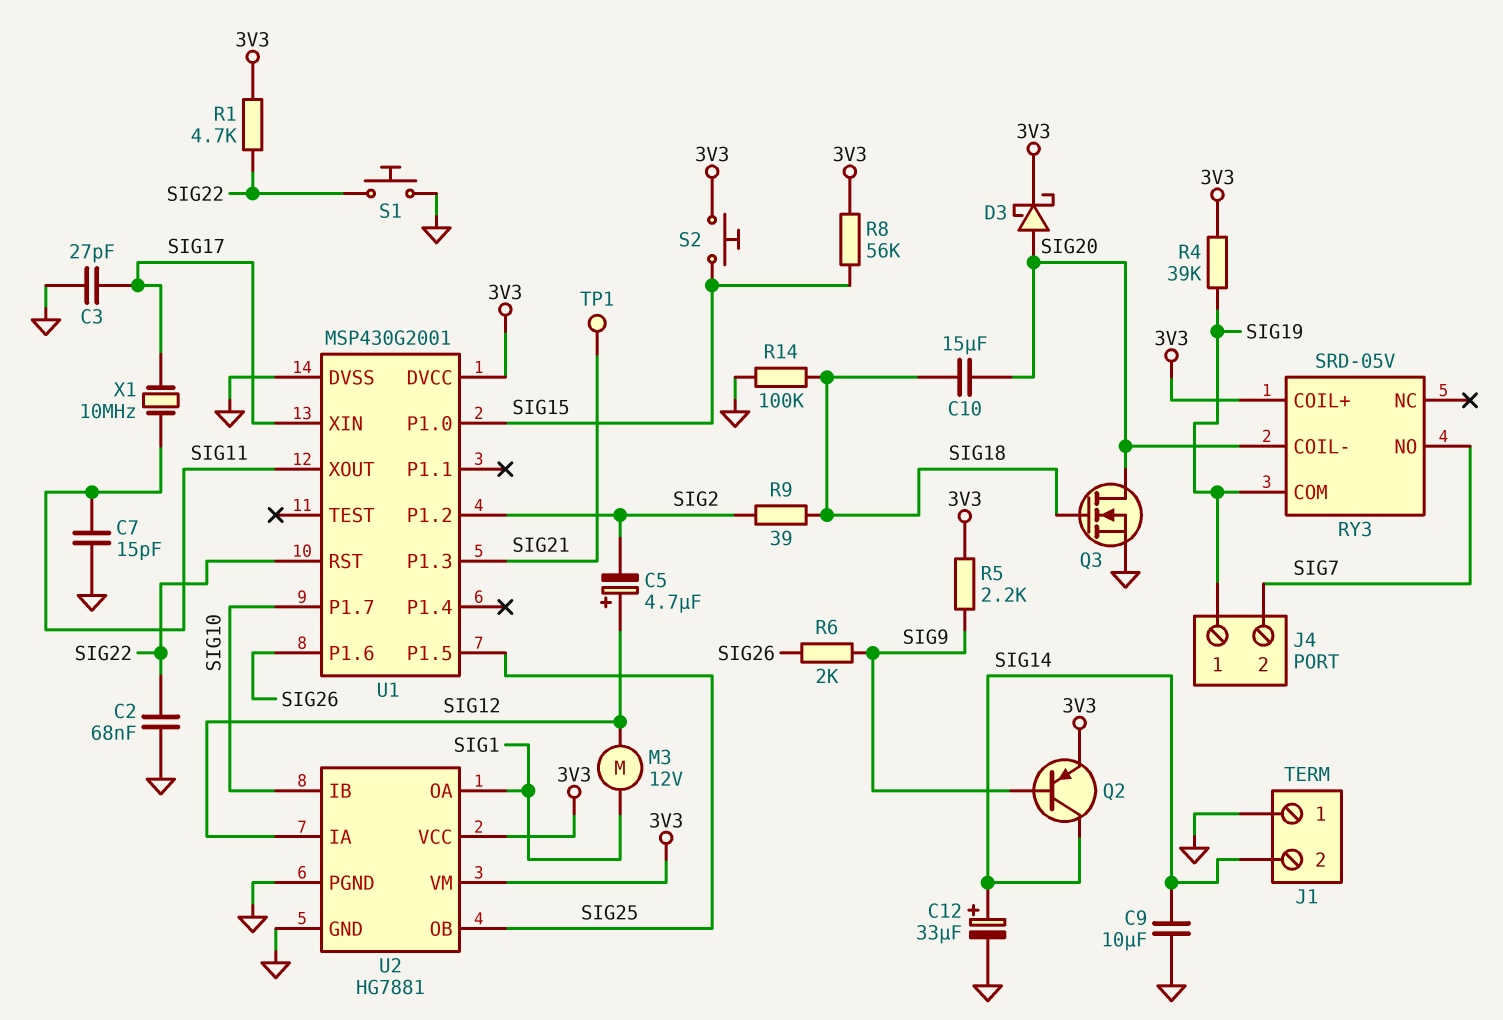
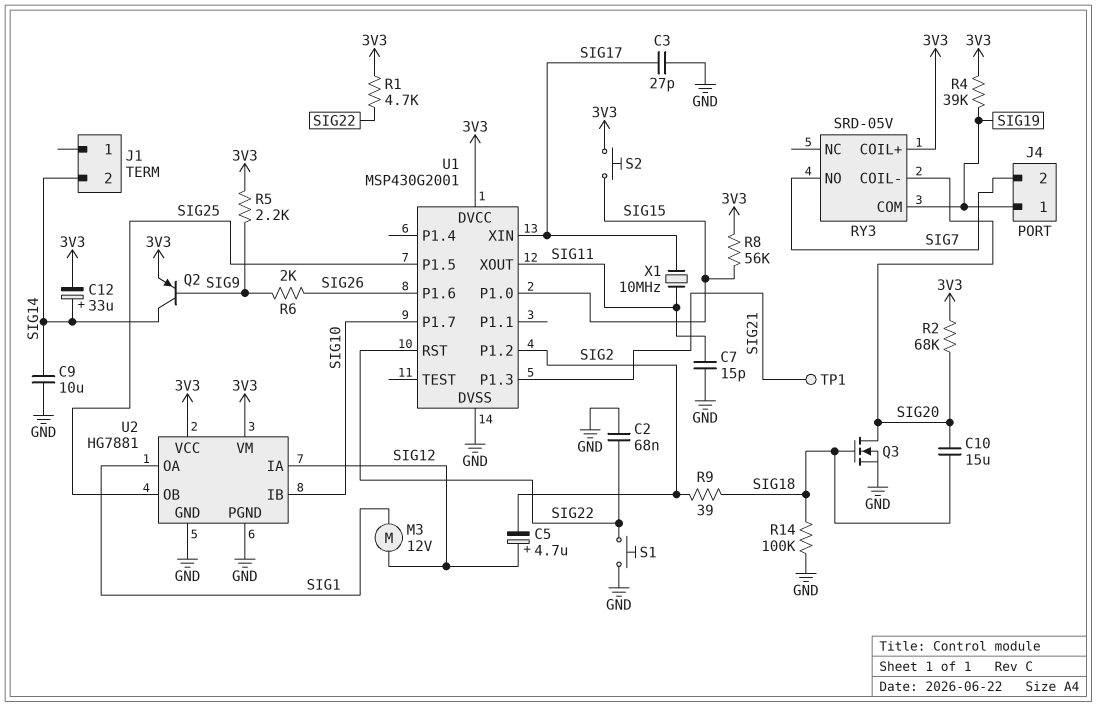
C12: 33uF (plus SIG14, minus GND) -> 33uF (plus SIG14, minus 3V3)
D3: schottky (A SIG20, K 3V3) -> none
J1 pin 1: GND -> none
R2: none -> 68k (3V3, SIG20)

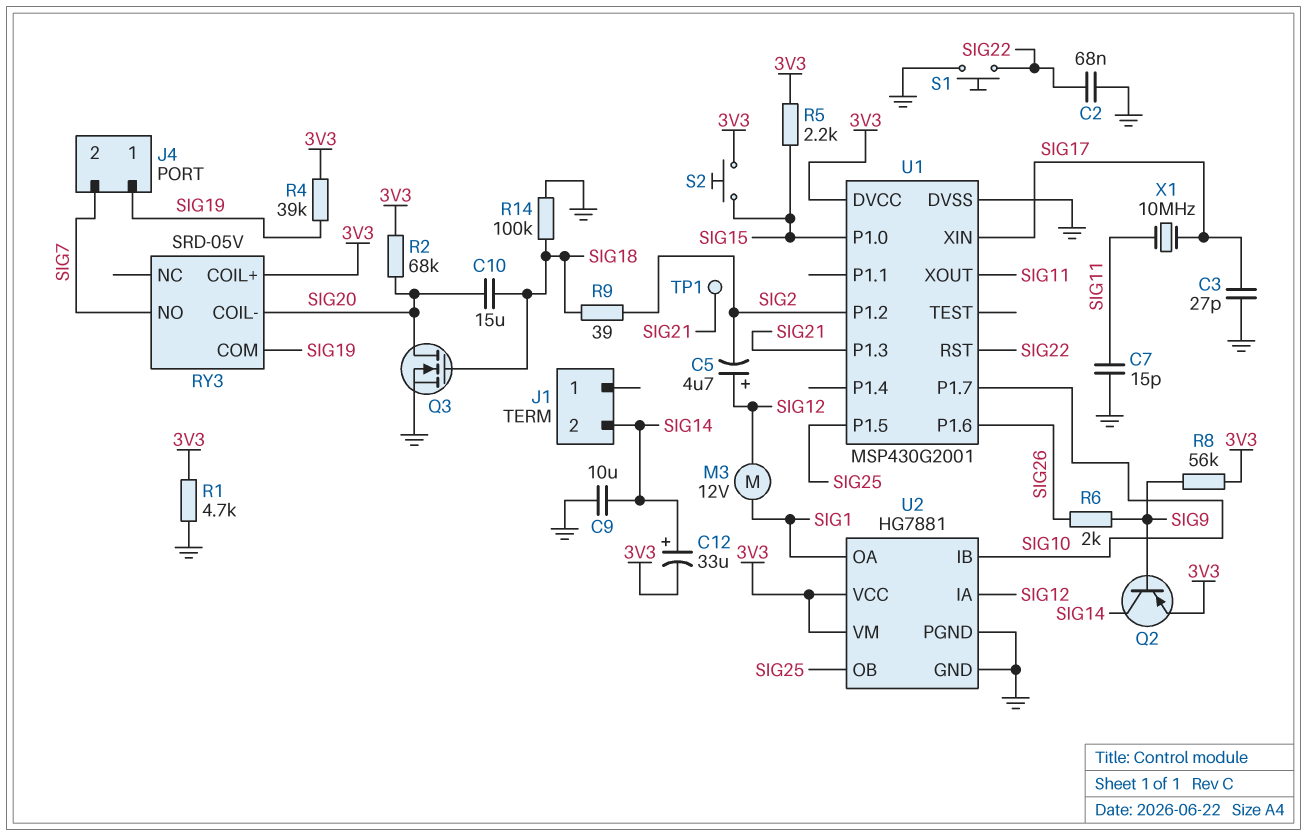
R1: 4.7k (3V3, SIG22) -> 4.7k (3V3, GND)
R5: 2.2k (3V3, SIG9) -> 2.2k (3V3, SIG15)
R8: 56k (3V3, SIG15) -> 56k (3V3, SIG9)

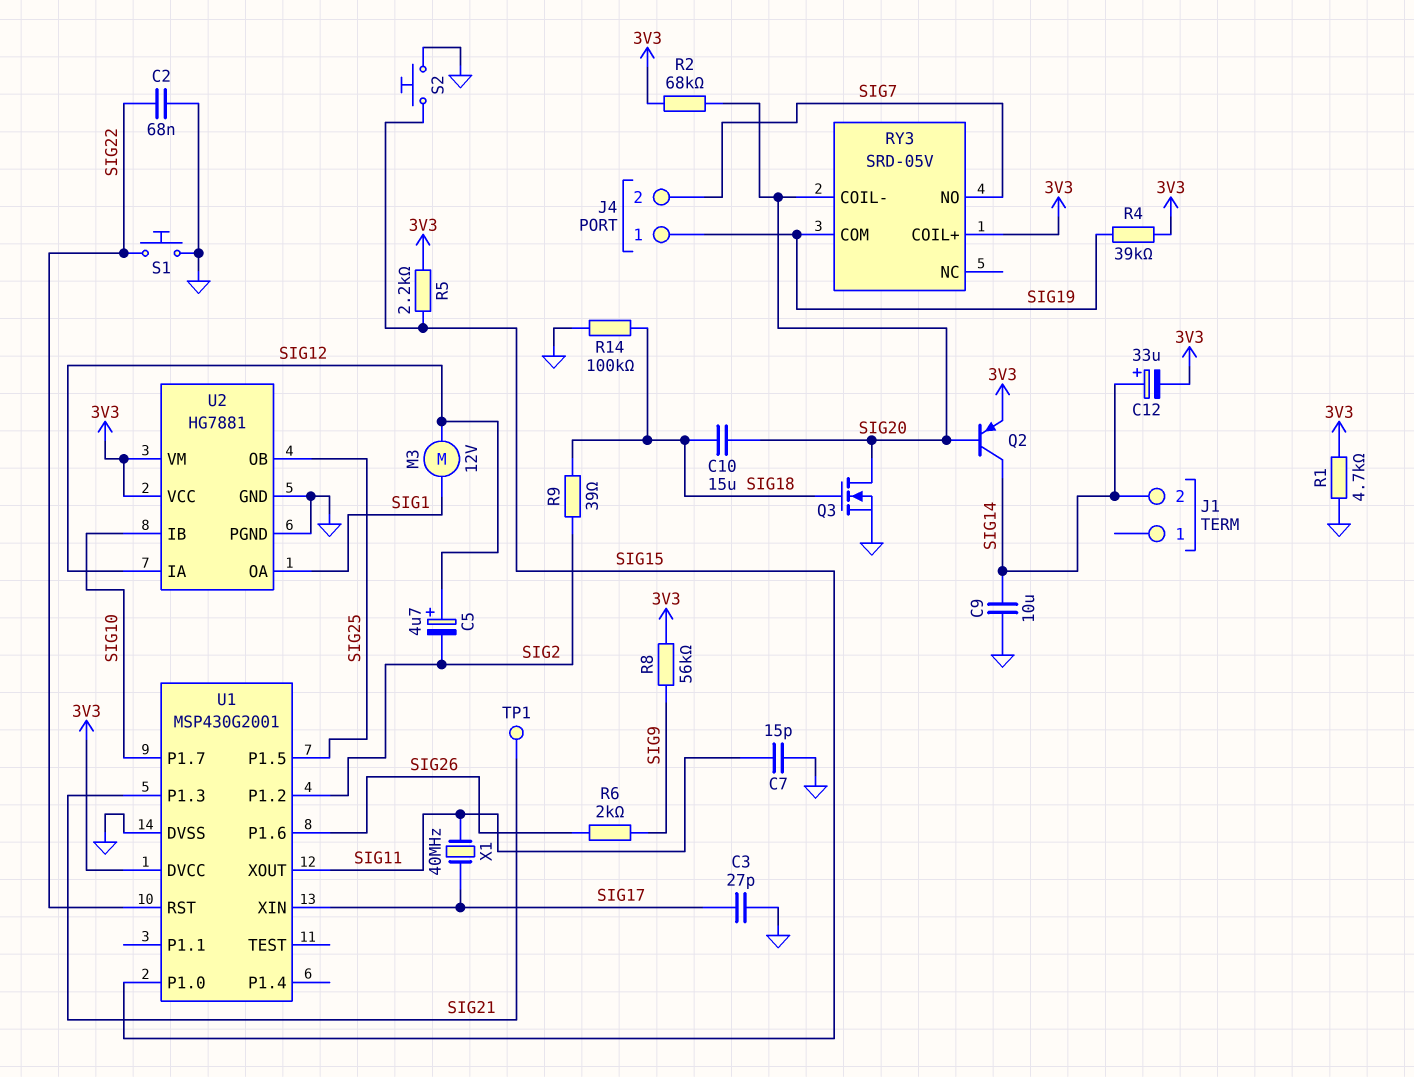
Q2: PNP (B SIG9, C SIG14, E 3V3) -> PNP (B SIG20, C SIG14, E 3V3)
S2: button (3V3, SIG15) -> button (GND, SIG15)
X1: 10MHz (SIG11, SIG17) -> 40MHz (SIG11, SIG17)

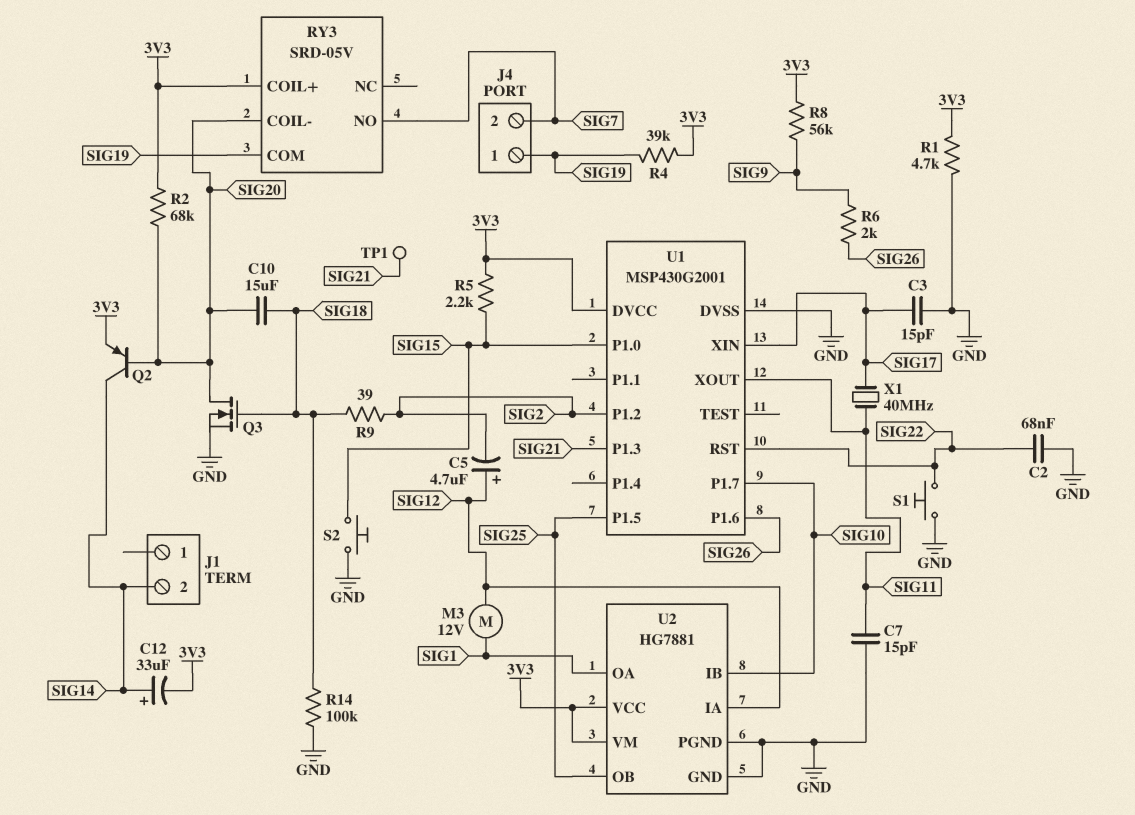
C3: 27pF (GND, SIG17) -> 15pF (GND, SIG17)
C9: 10uF (GND, SIG14) -> none

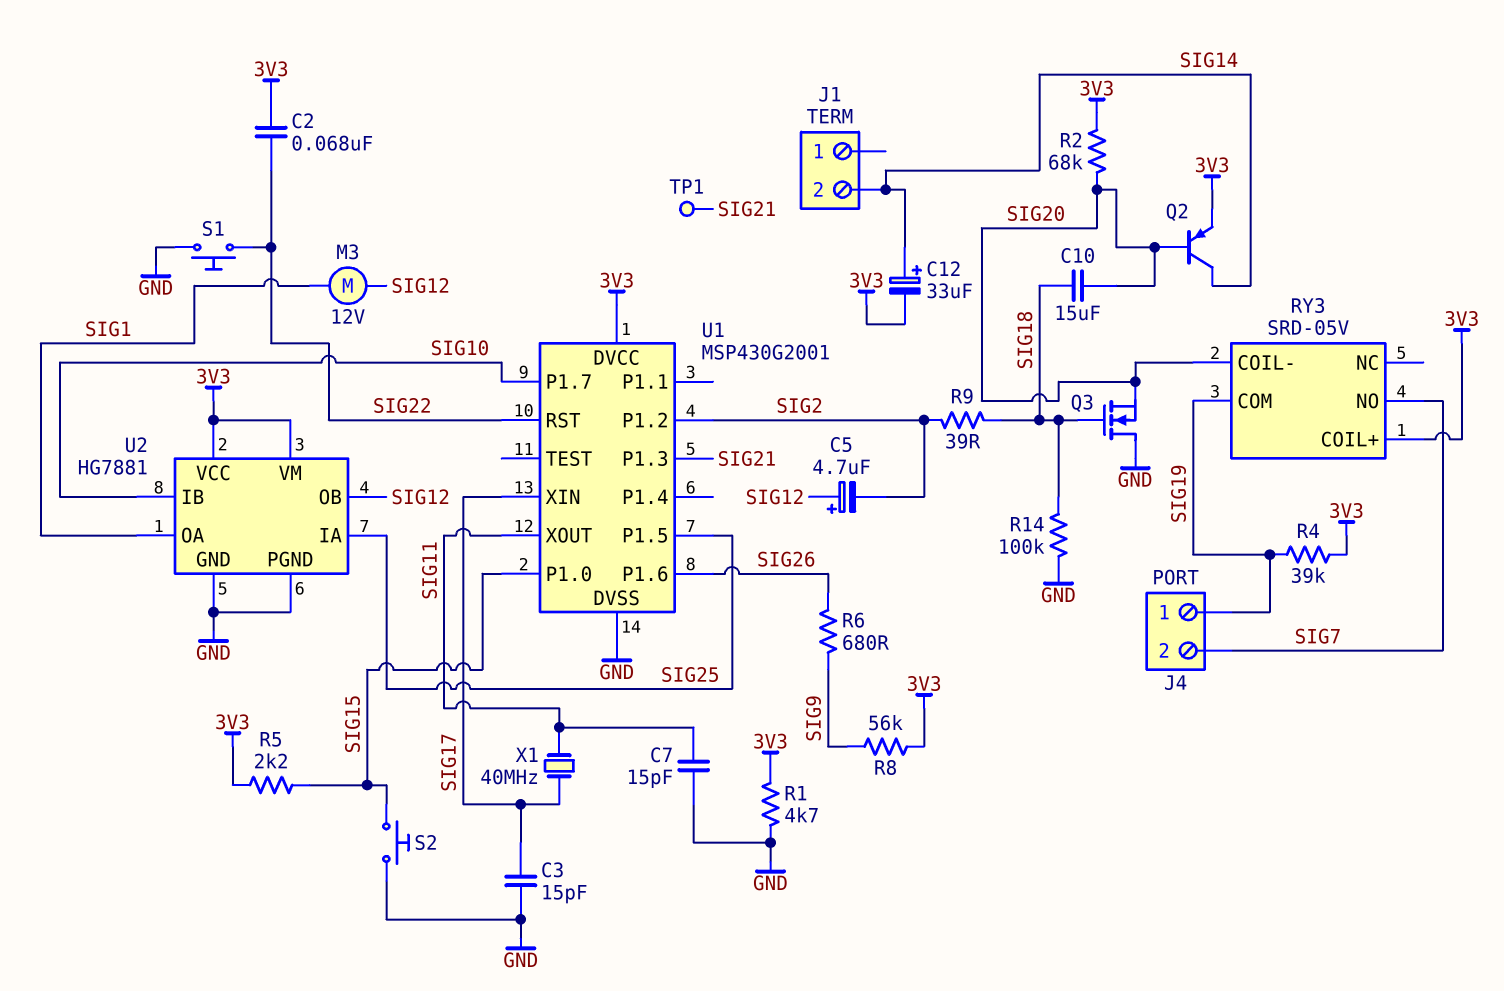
C2: 68nF (GND, SIG22) -> 68nF (3V3, SIG22)
Q3: NMOS (G SIG18, D SIG20, S GND) -> NMOS (G SIG18, D GND, S SIG20)
R6: 2k (SIG9, SIG26) -> 680 (SIG9, SIG26)
U2 pin IA: SIG12 -> SIG25
U2 pin OB: SIG25 -> SIG12

